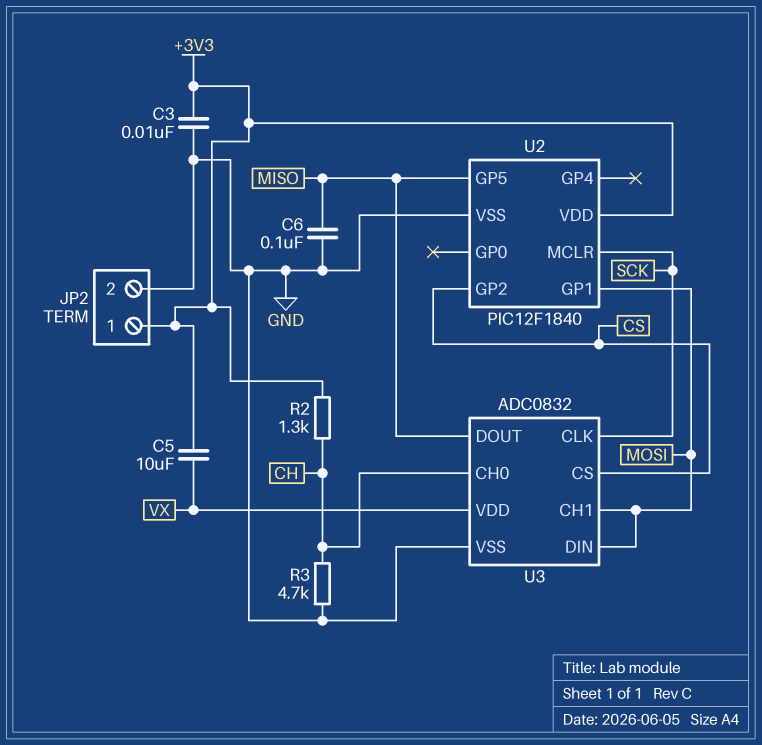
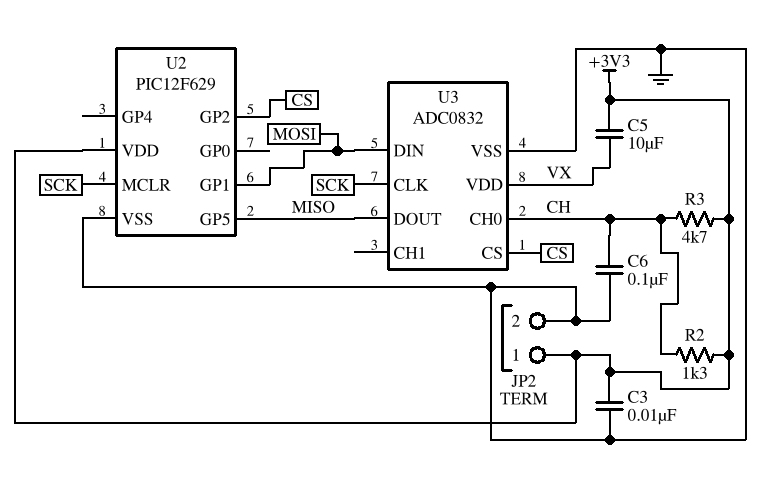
C6: 100nF (GND, MISO) -> 100nF (CH, GND)
R3: 4.7k (CH, GND) -> 4.7k (+3V3, CH)
U2: PIC12F1840 -> PIC12F629
U3 pin CH1: MOSI -> none

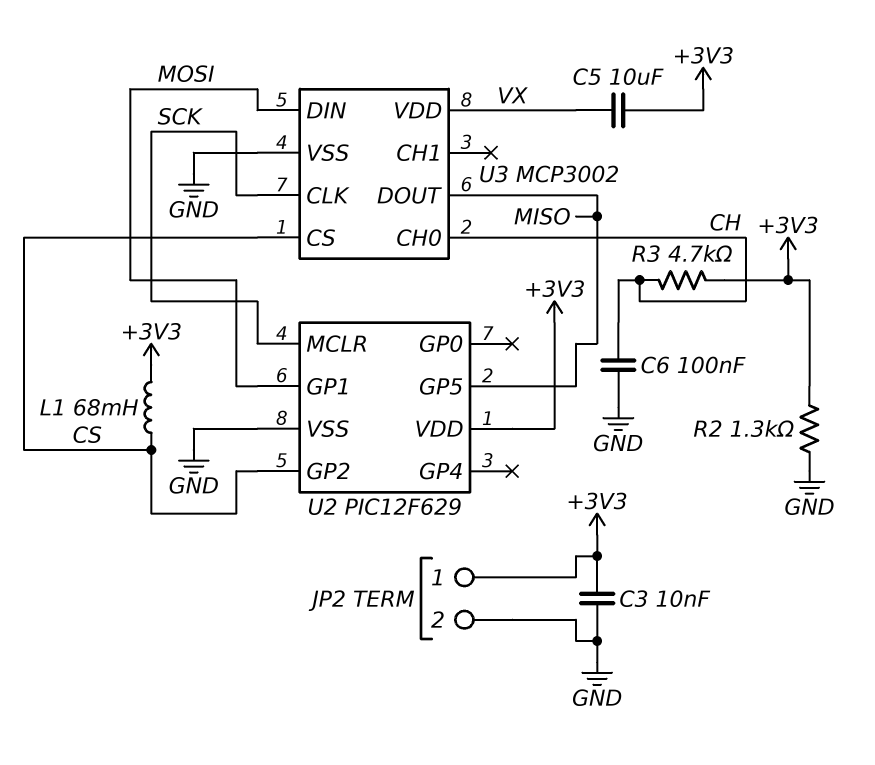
L1: none -> 68mH (+3V3, CS)
R2: 1.3k (+3V3, CH) -> 1.3k (+3V3, GND)
U3: ADC0832 -> MCP3002

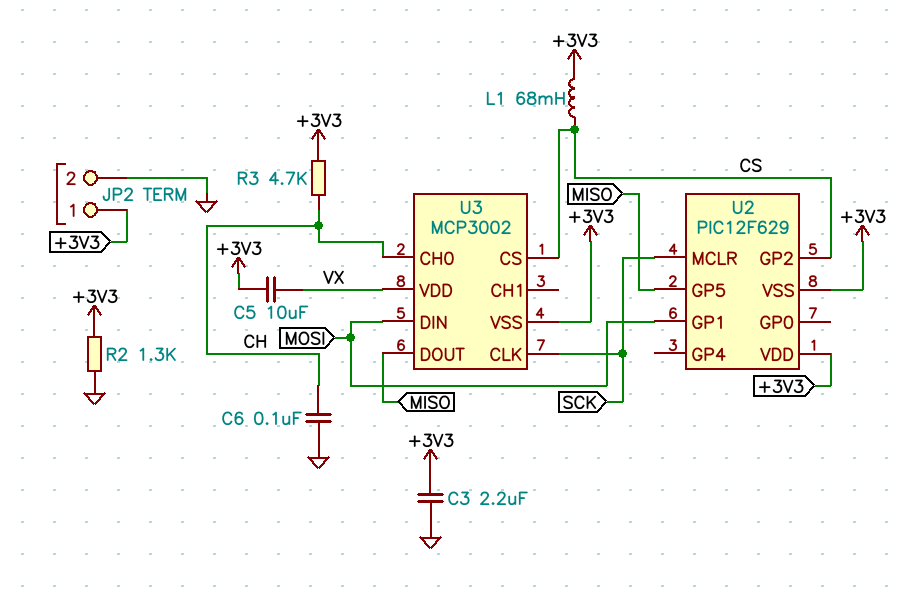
C3: 10nF (+3V3, GND) -> 2.2uF (+3V3, GND)
U2 pin VSS: GND -> +3V3
U3 pin VSS: GND -> +3V3

